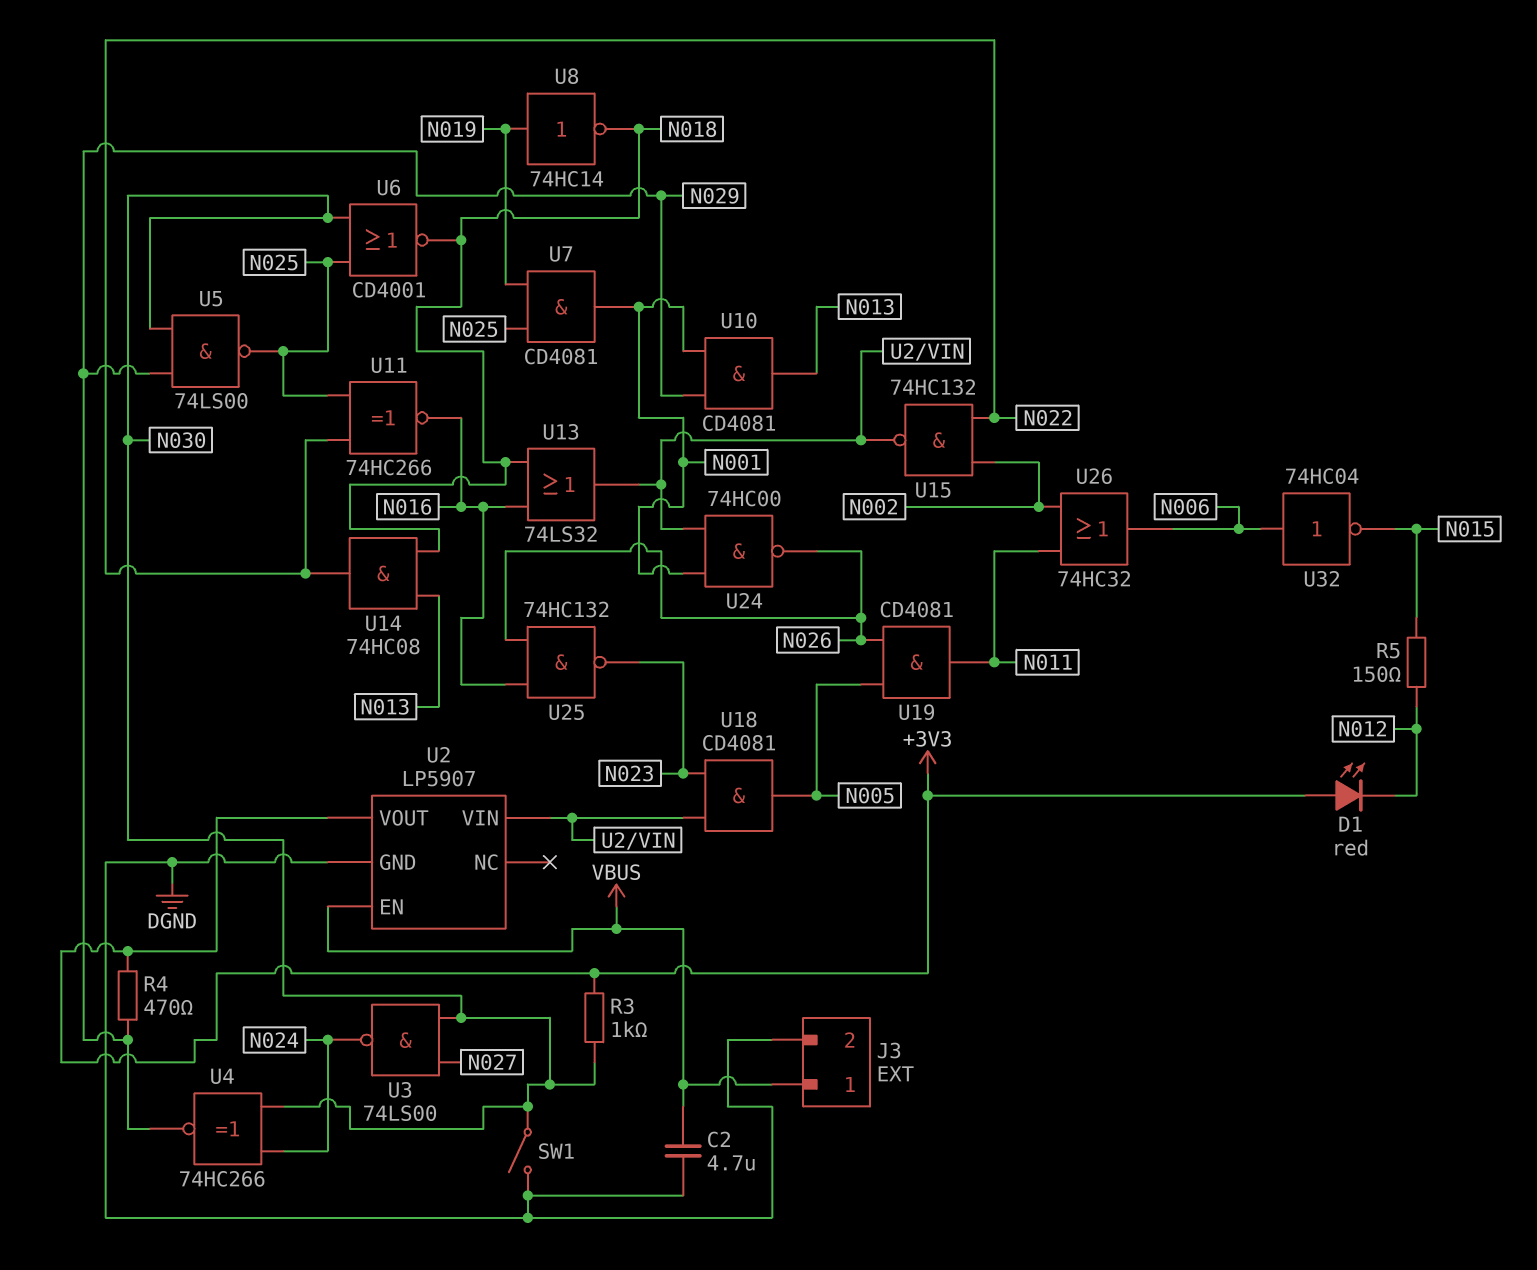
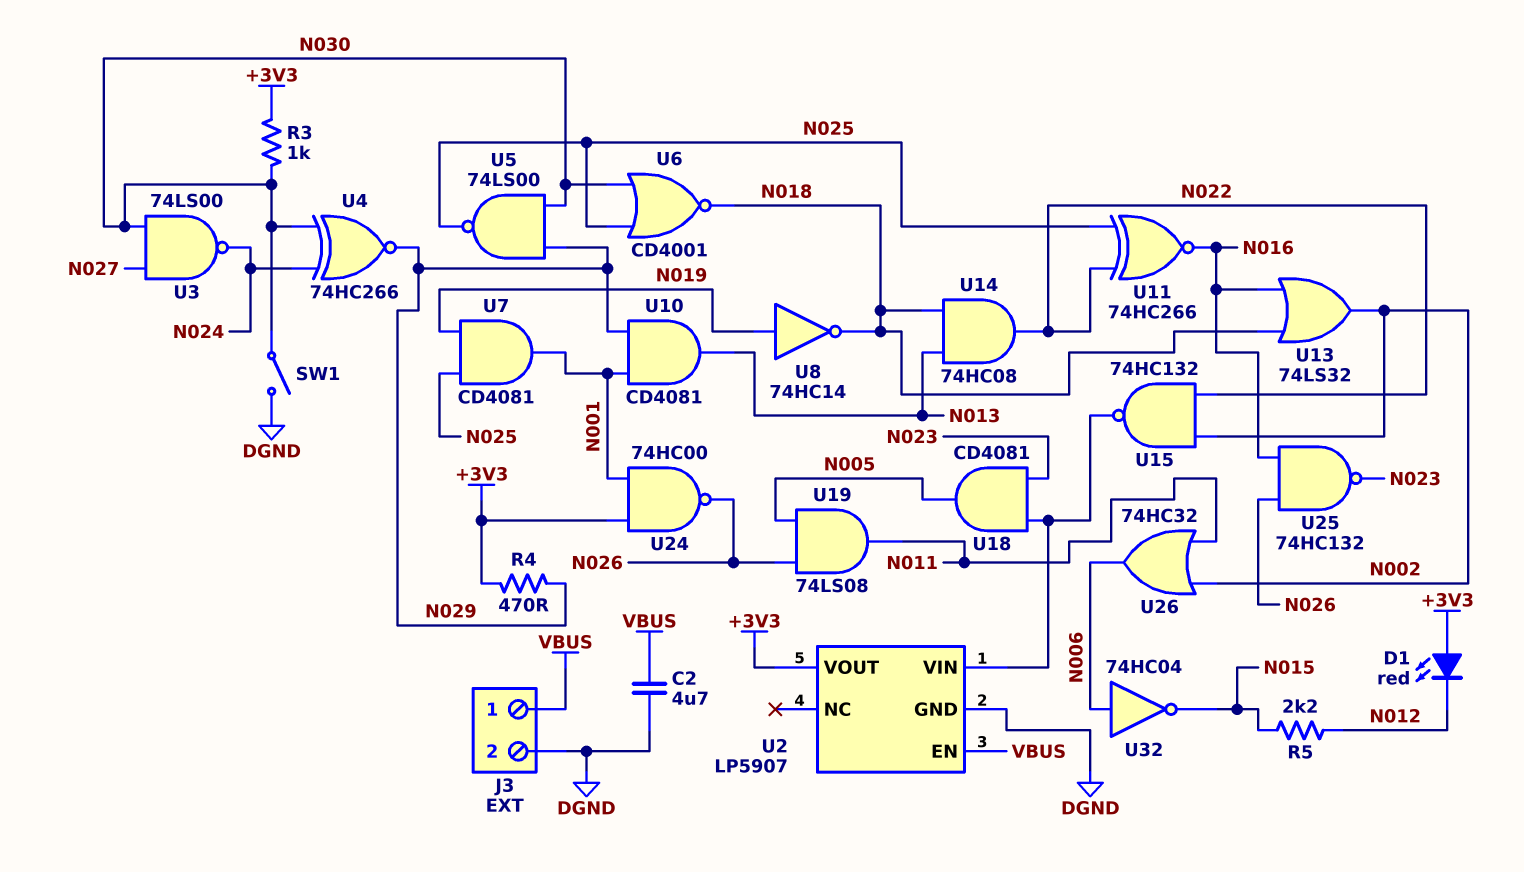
R5: 150 (N012, N015) -> 2.2k (N012, N015)
U13: OR 74LS32 (in N016, in N018, out U2/VIN) -> OR 74LS32 (in N016, in N018, out N002)
U19: AND CD4081 (in N005, in N026, out N011) -> AND 74LS08 (in N005, in N026, out N011)
U24: NAND 74HC00 (in N001, in U2/VIN, out N026) -> NAND 74HC00 (in +3V3, in N001, out N026)

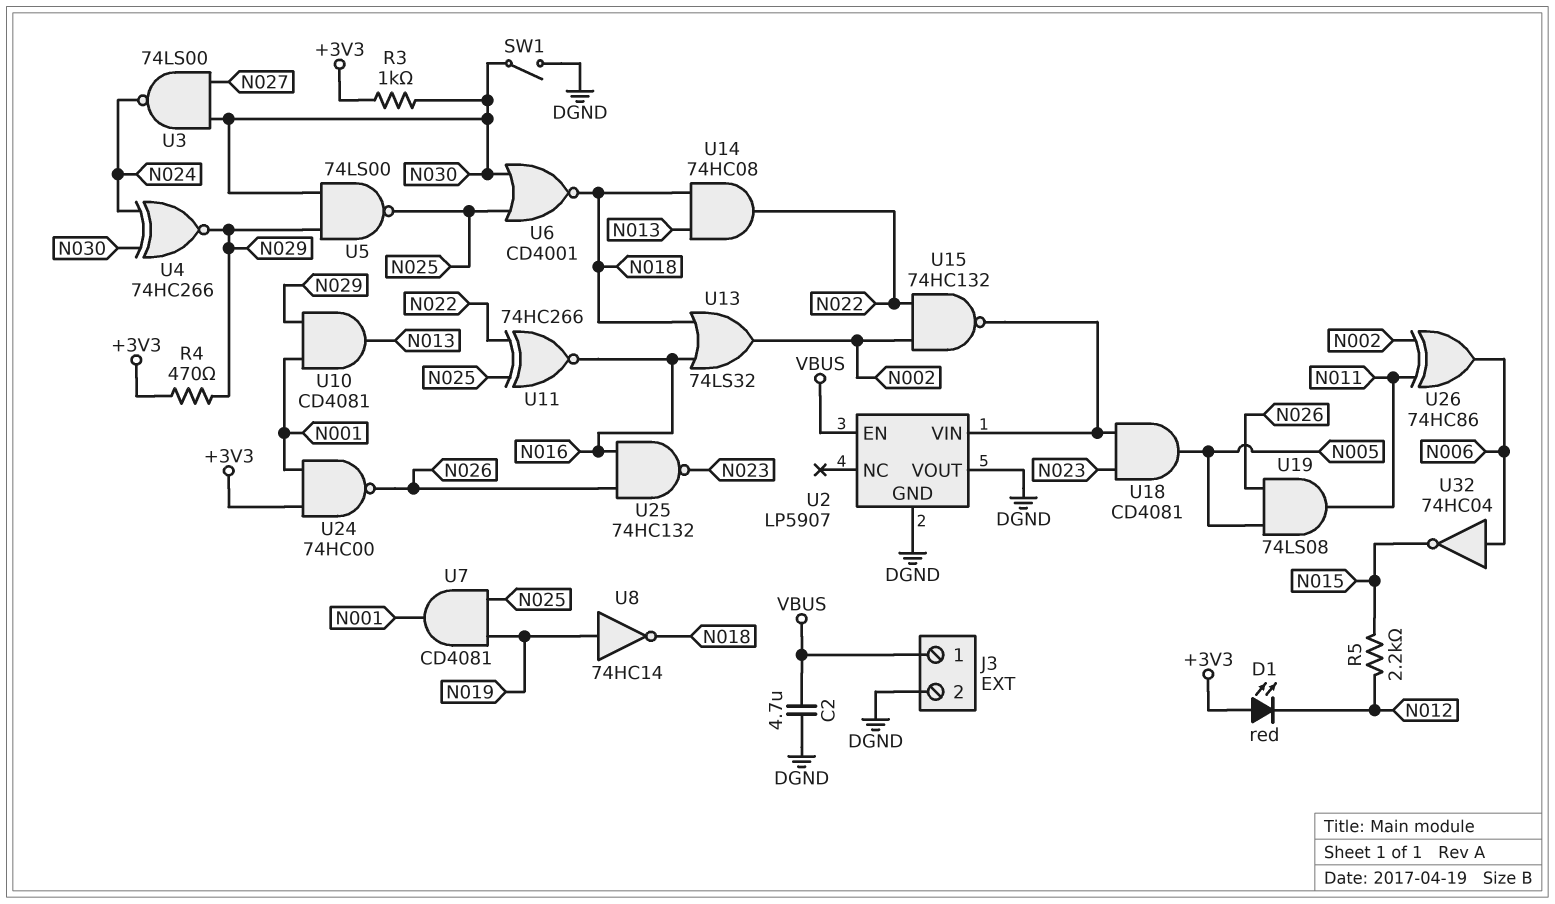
U2 pin VOUT: +3V3 -> DGND
U26: OR 74HC32 (in N002, in N011, out N006) -> XOR 74HC86 (in N002, in N011, out N006)

